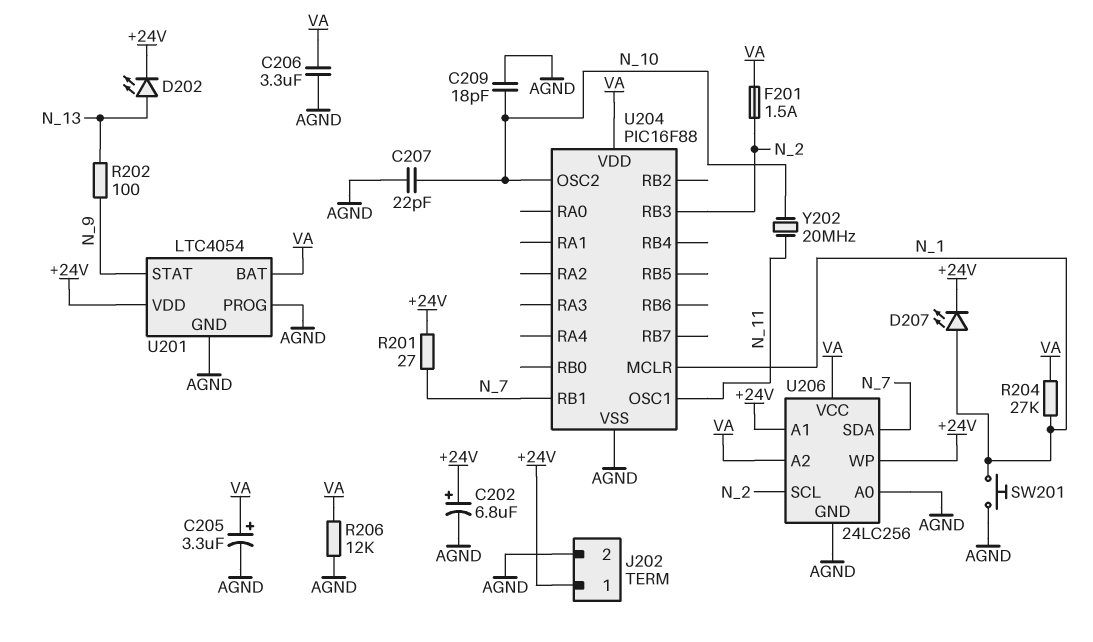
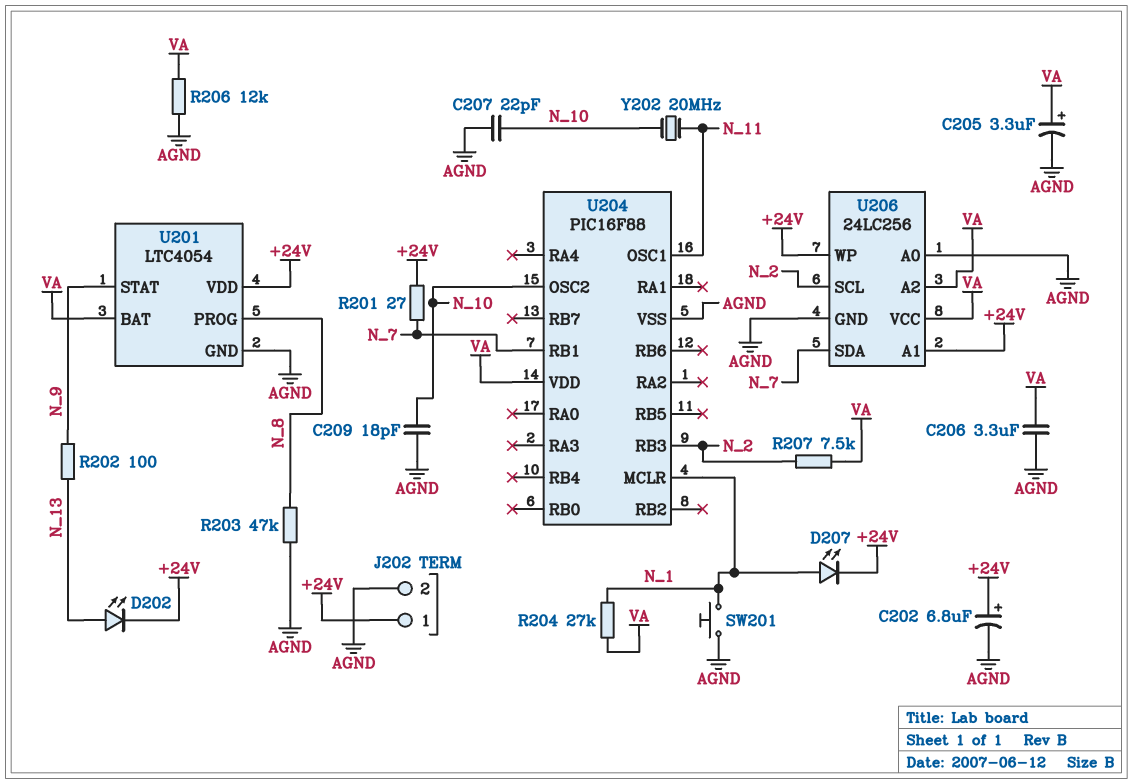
F201: 1.5A (N_2, VA) -> none
R203: none -> 47k (AGND, N_8)
R207: none -> 7.5k (N_2, VA)
U201 pin PROG: AGND -> N_8

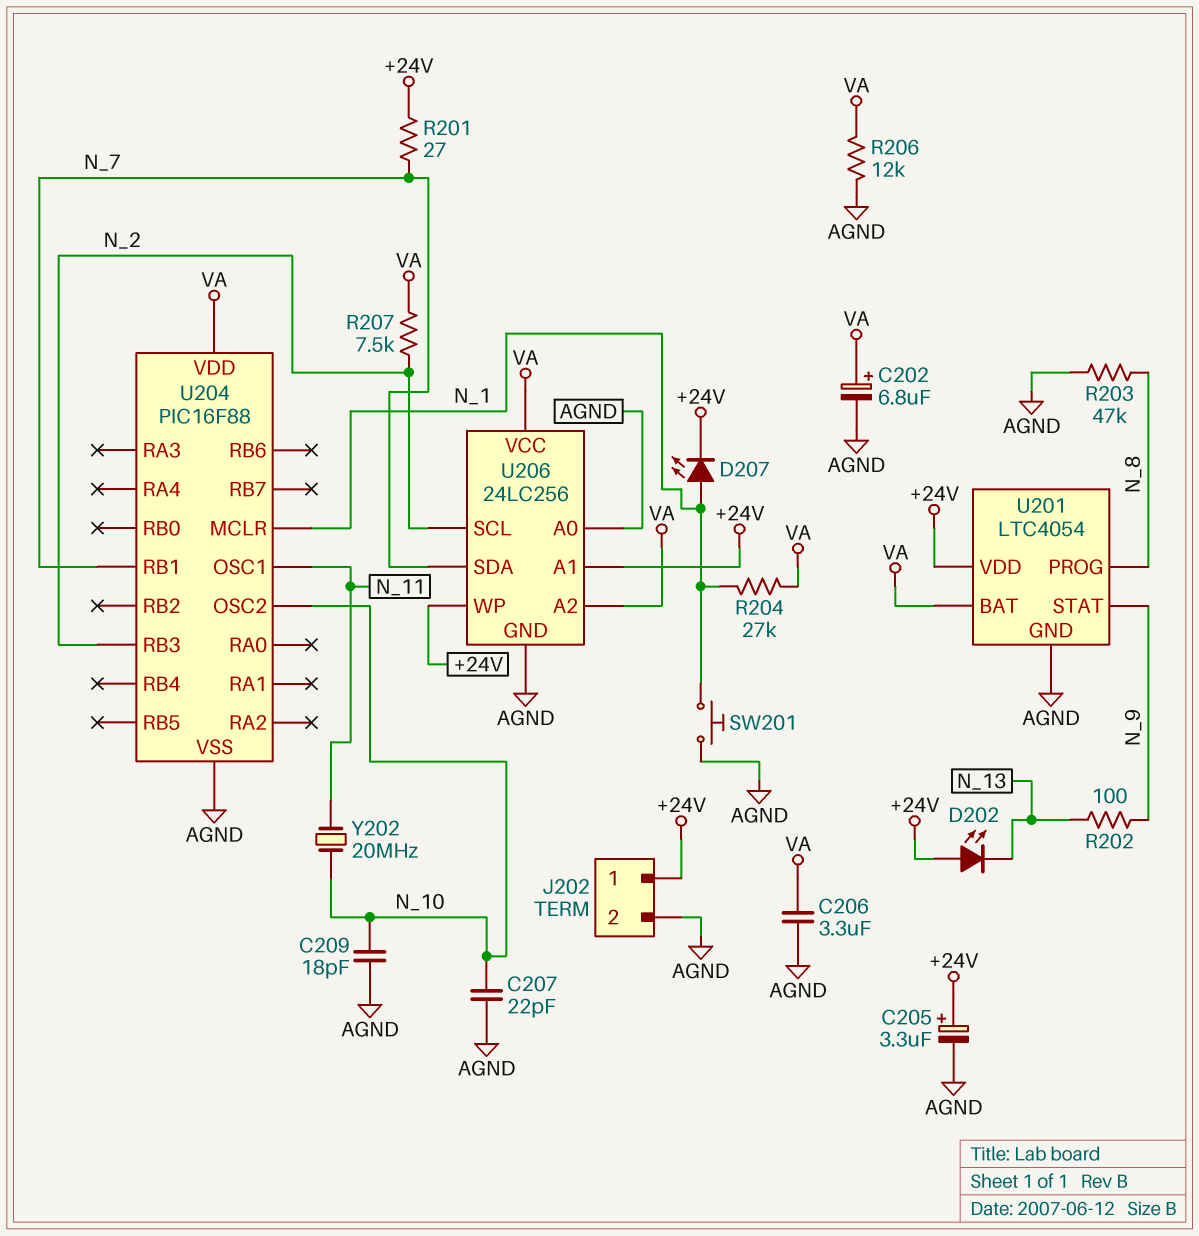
C202: 6.8uF (plus +24V, minus AGND) -> 6.8uF (plus VA, minus AGND)
C205: 3.3uF (plus VA, minus AGND) -> 3.3uF (plus +24V, minus AGND)
D202: LED (A N_13, K +24V) -> LED (A +24V, K N_13)

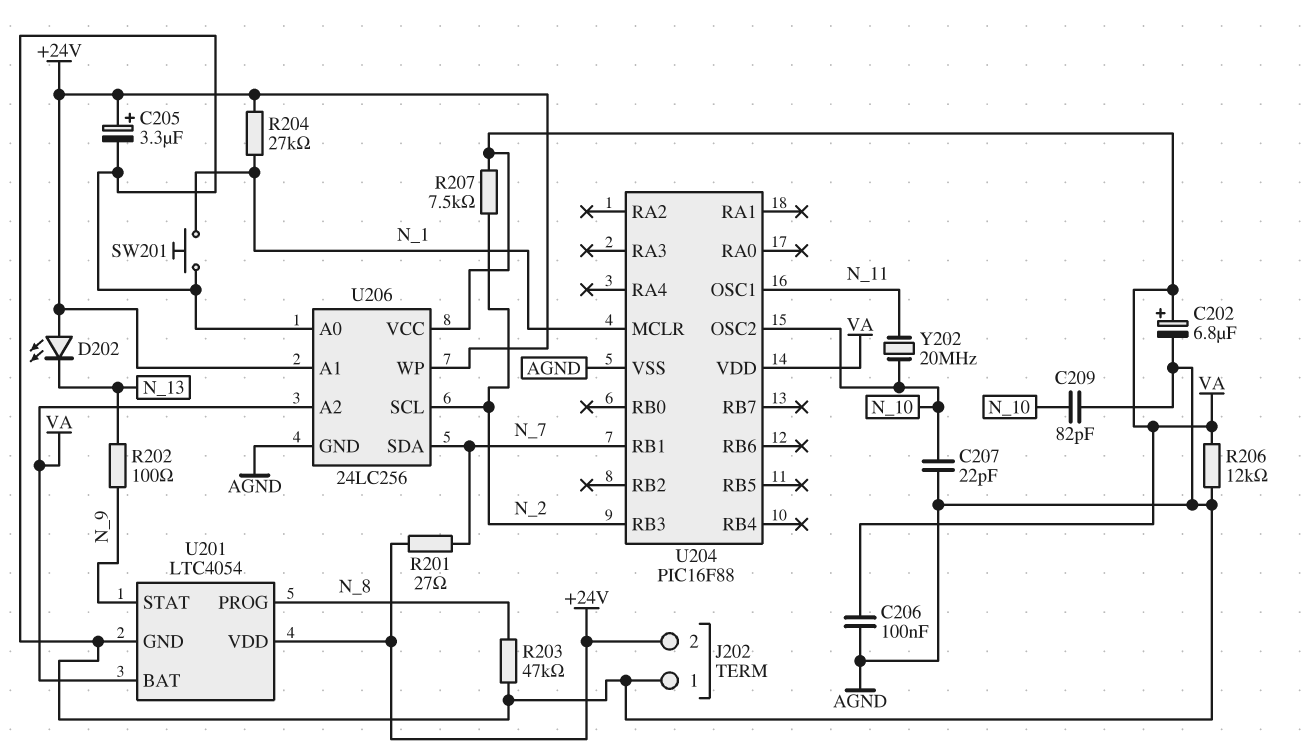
C206: 3.3uF (AGND, VA) -> 100nF (AGND, VA)
C209: 18pF (AGND, N_10) -> 82pF (AGND, N_10)
D207: LED (A N_1, K +24V) -> none
J202 pin 1: +24V -> AGND
J202 pin 2: AGND -> +24V
R204: 27k (N_1, VA) -> 27k (+24V, N_1)

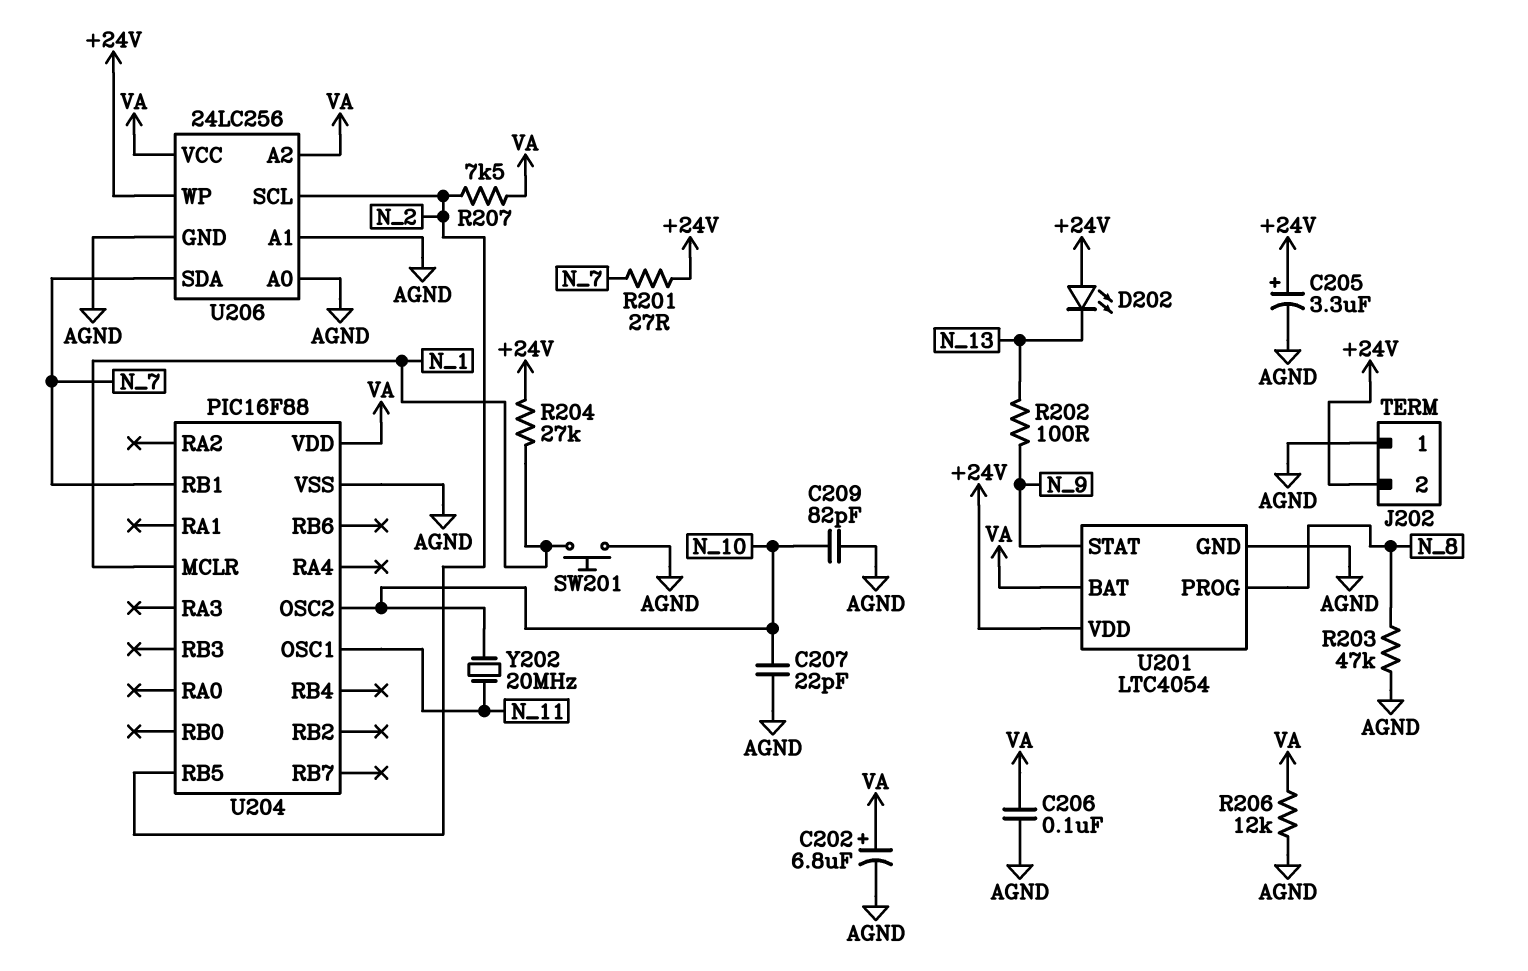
U204 pin RB3: N_2 -> none
U204 pin RB5: none -> N_2
U206 pin A1: +24V -> AGND

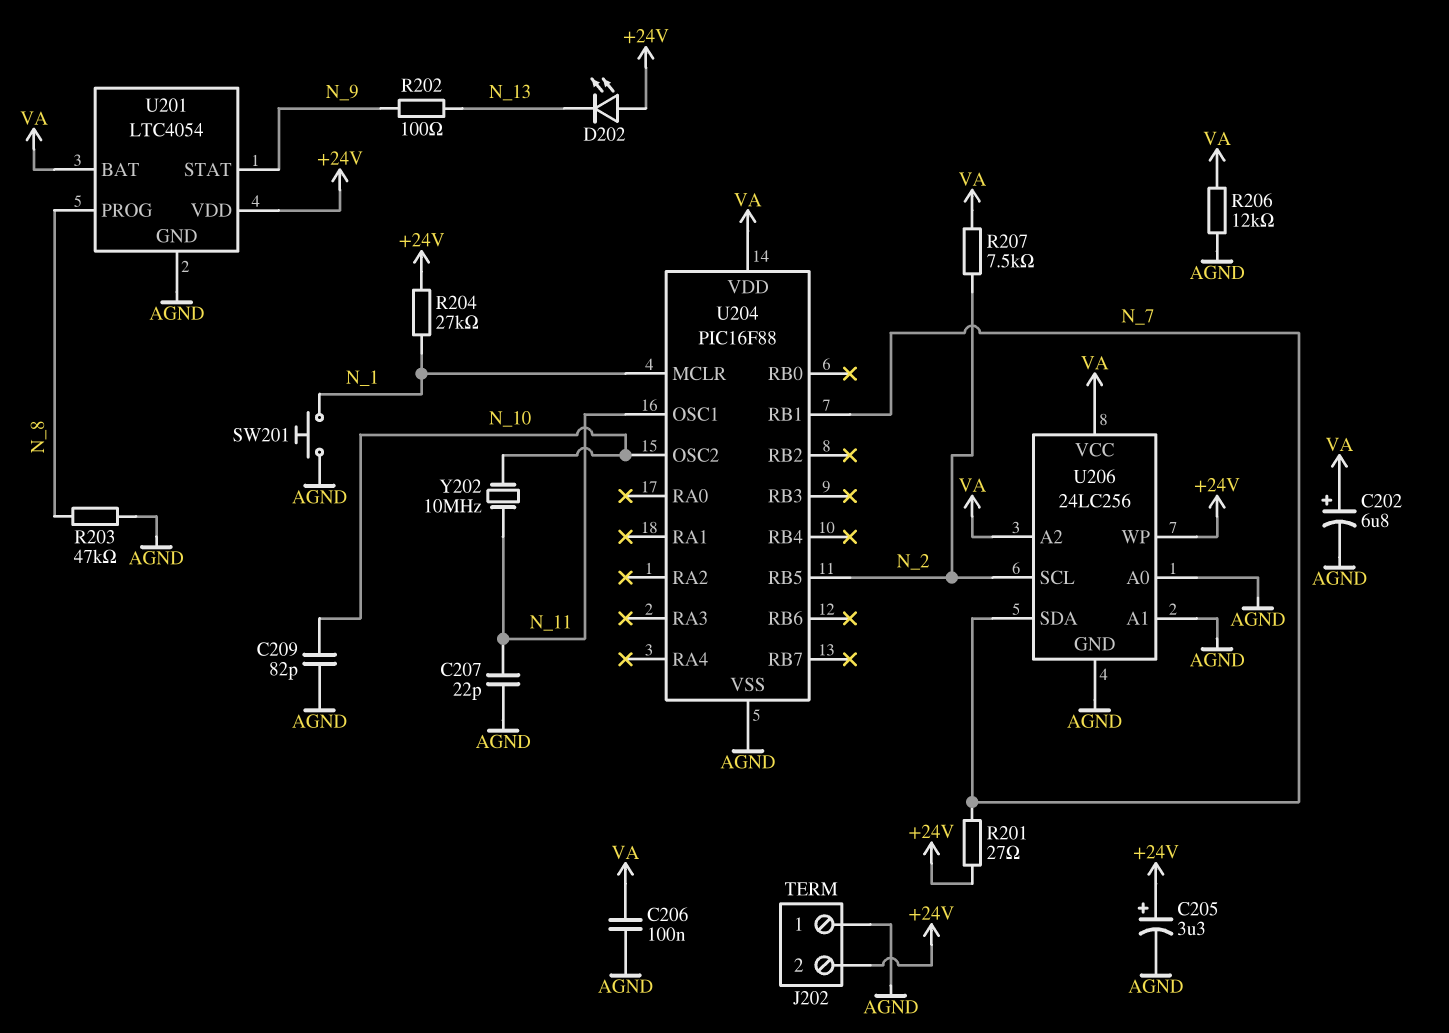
C207: 22pF (AGND, N_10) -> 22pF (AGND, N_11)
Y202: 20MHz (N_10, N_11) -> 10MHz (N_10, N_11)

